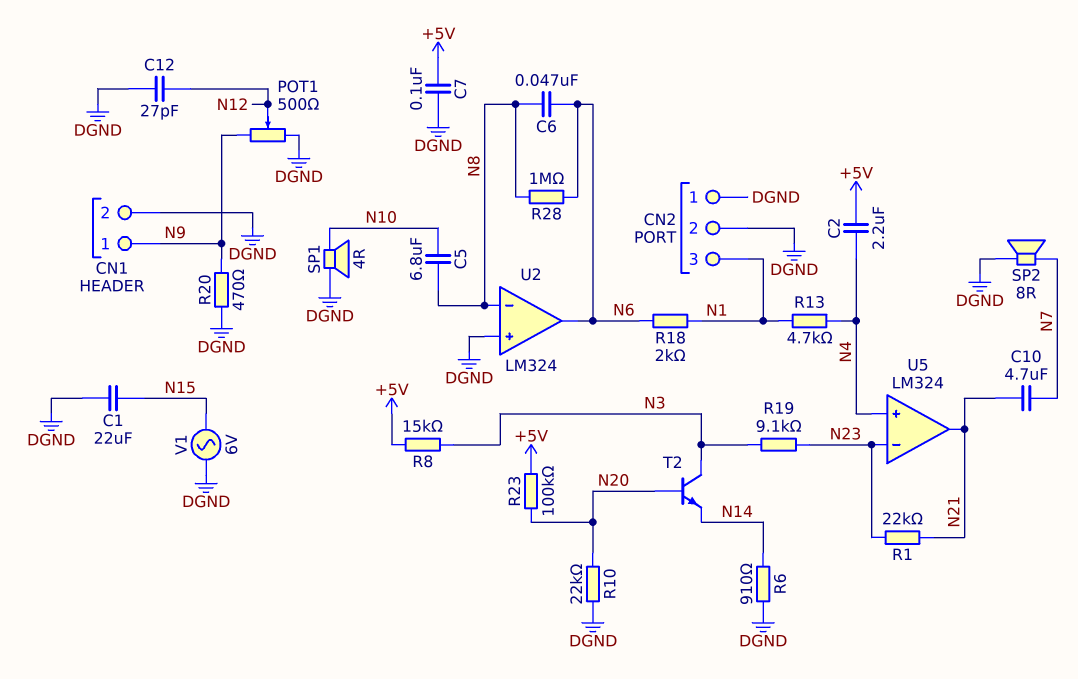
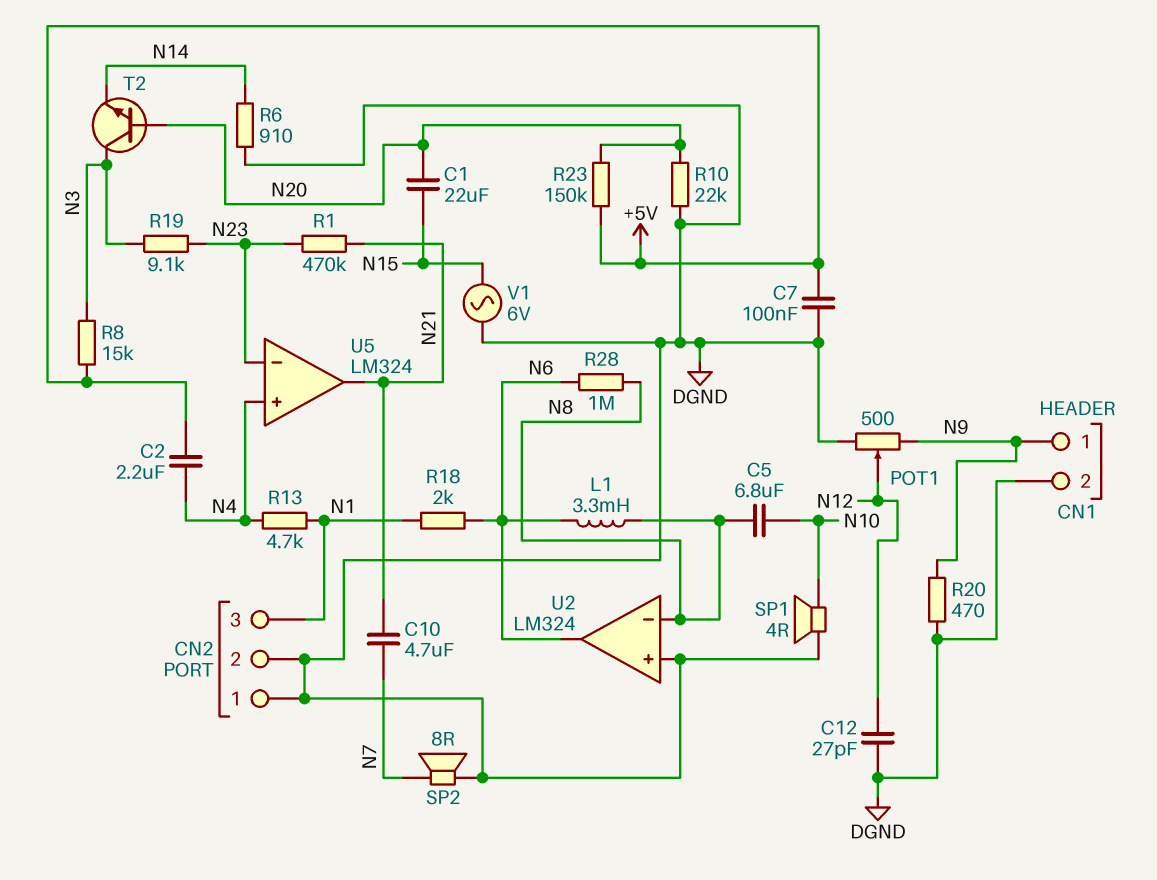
C1: 22uF (DGND, N15) -> 22uF (N15, N20)
C6: 47nF (N6, N8) -> none
L1: none -> 3.3mH (N6, N8)
R1: 22k (N21, N23) -> 470k (N21, N23)
R23: 100k (+5V, N20) -> 150k (+5V, N20)

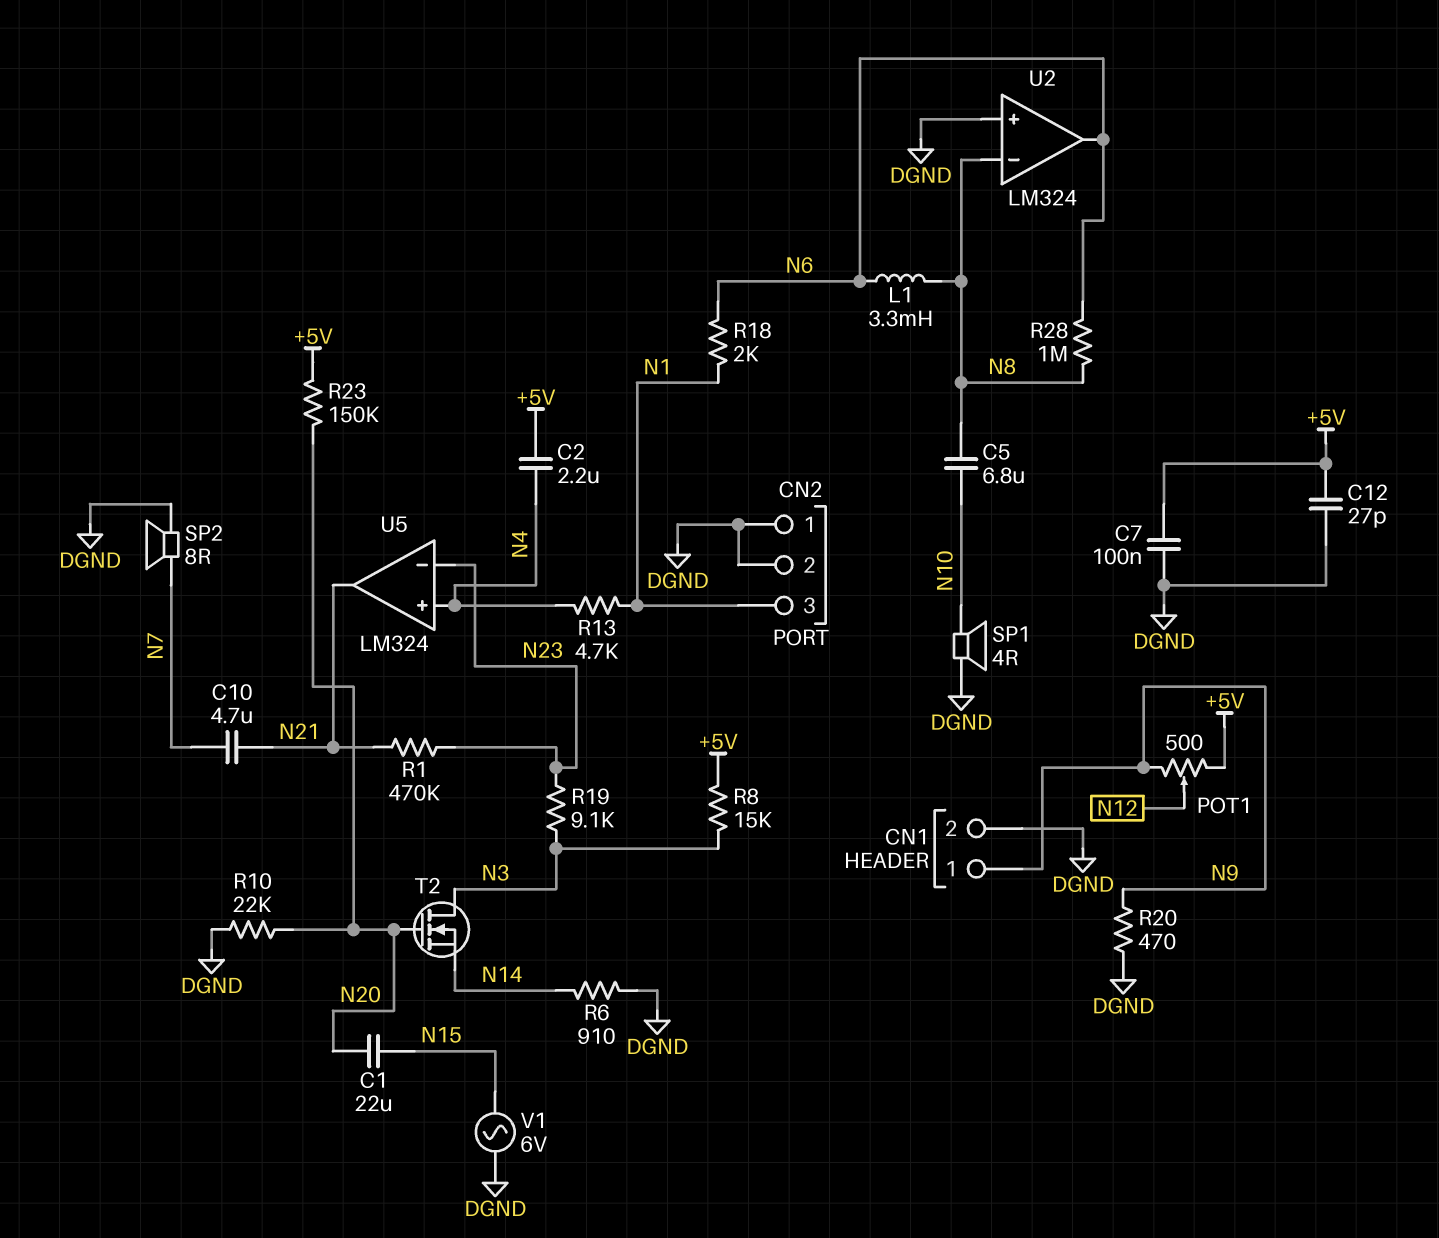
C12: 27pF (DGND, N12) -> 27pF (+5V, DGND)
POT1: 500 (DGND, N9, wiper N12) -> 500 (+5V, N9, wiper N12)
T2: NPN (B N20, C N3, E N14) -> NMOS (G N20, D N3, S N14)

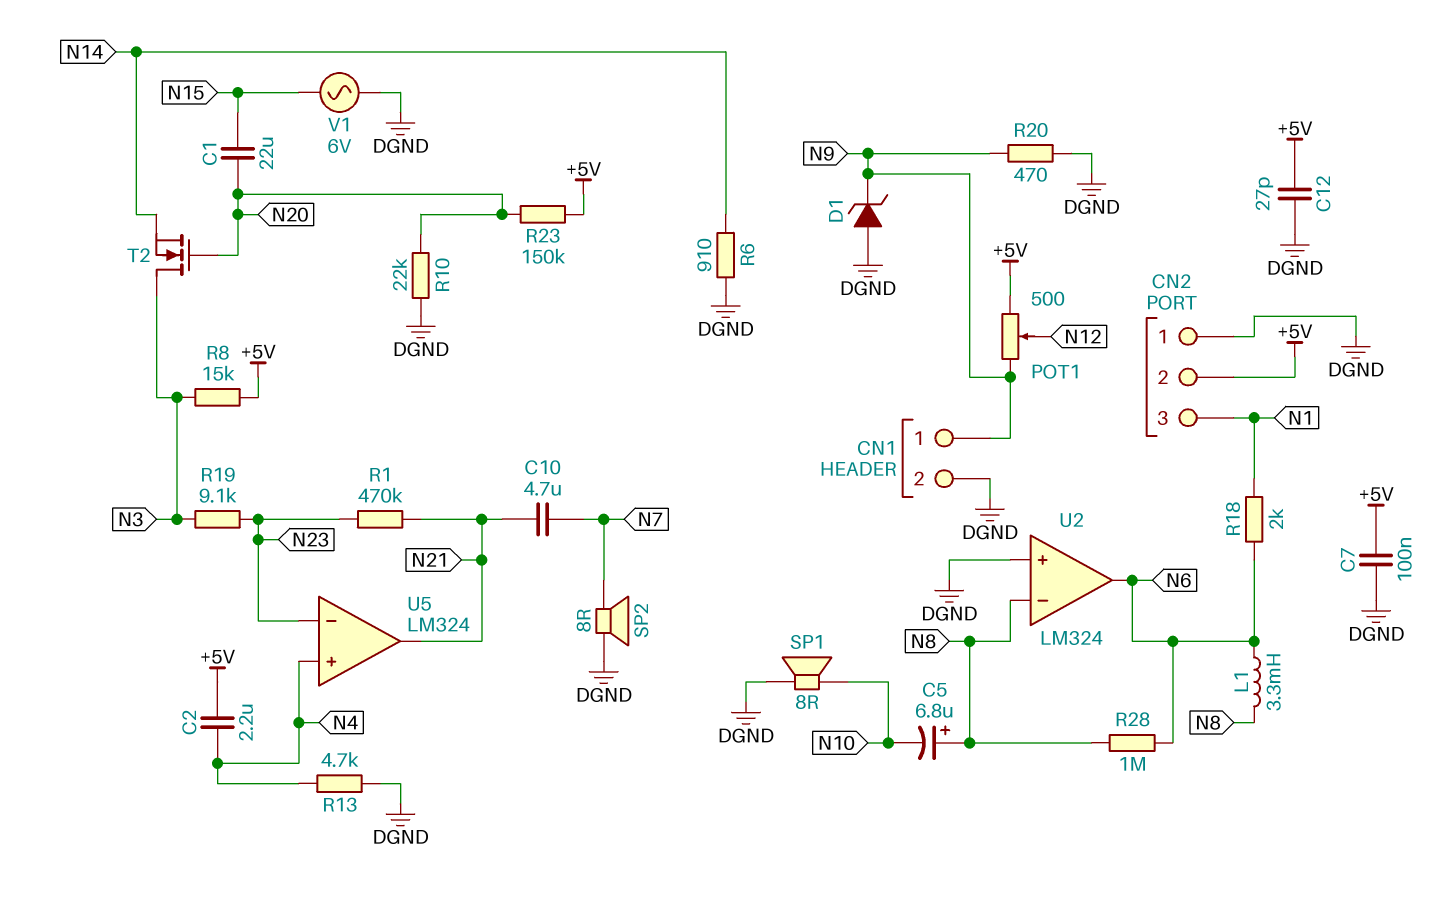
C5: 6.8uF (N8, N10) -> 6.8uF (plus N8, minus N10)
CN2 pin 2: DGND -> +5V
D1: none -> zener (A DGND, K N9)
R13: 4.7k (N1, N4) -> 4.7k (DGND, N4)
SP1: speaker 4R (DGND, N10) -> speaker 8R (DGND, N10)

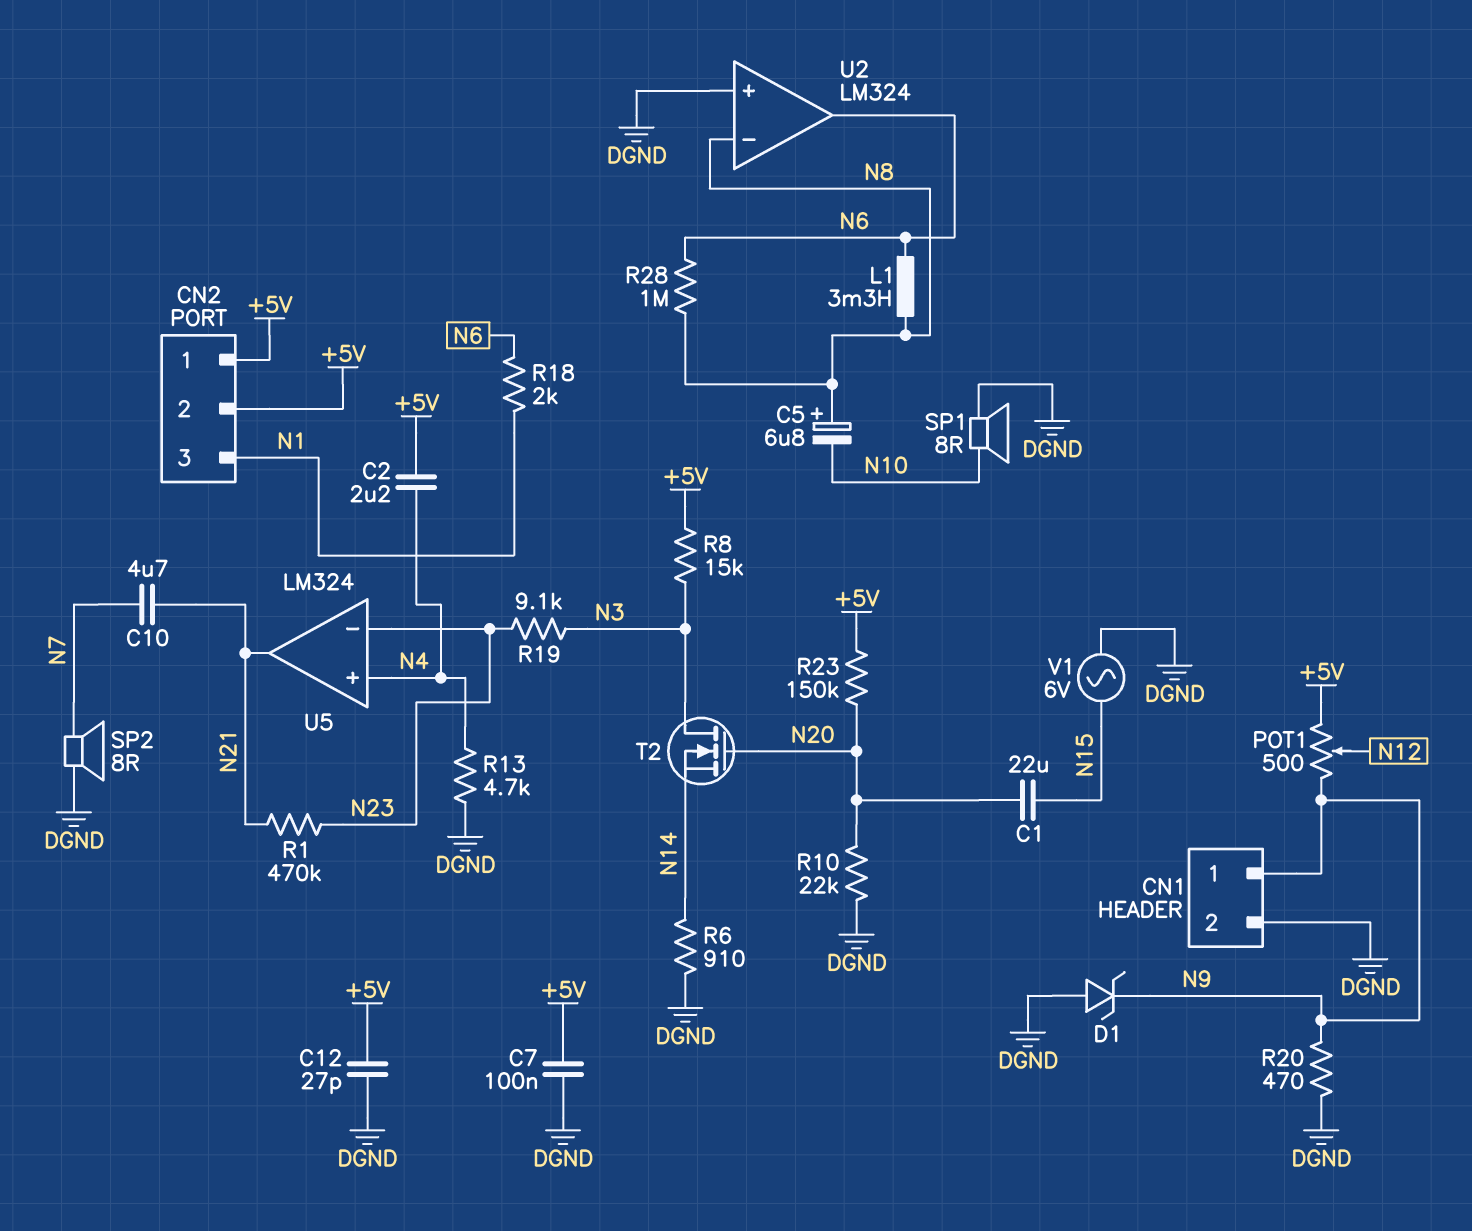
CN2 pin 1: DGND -> +5V

